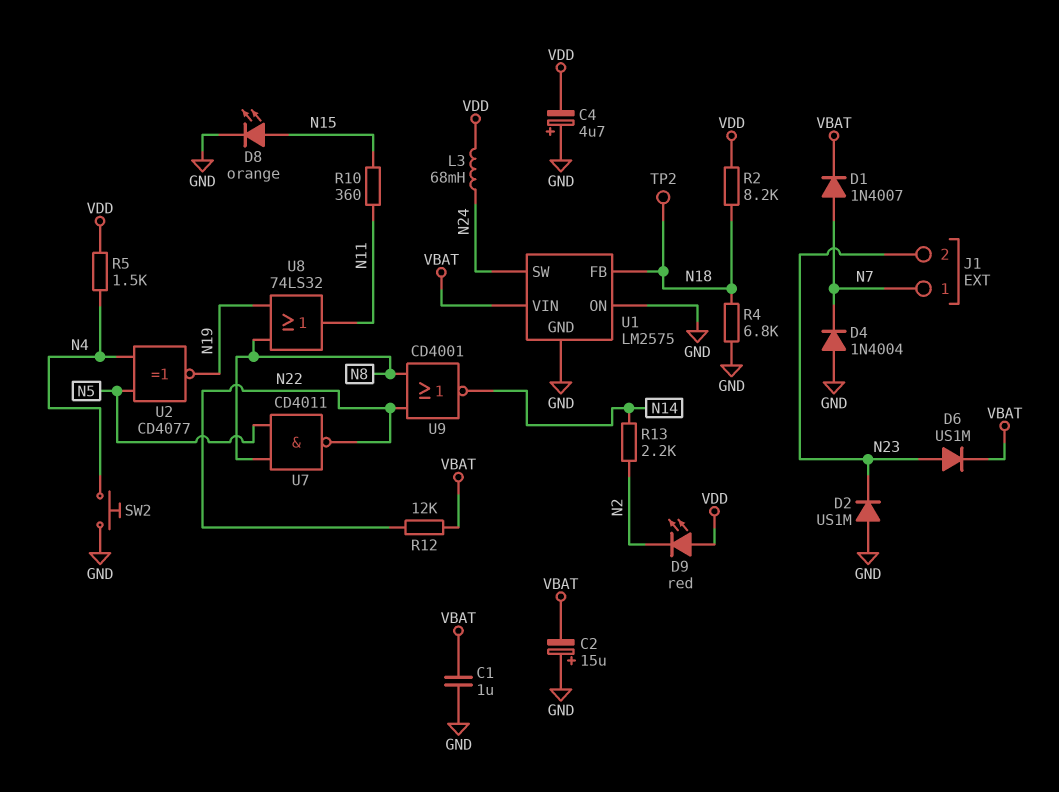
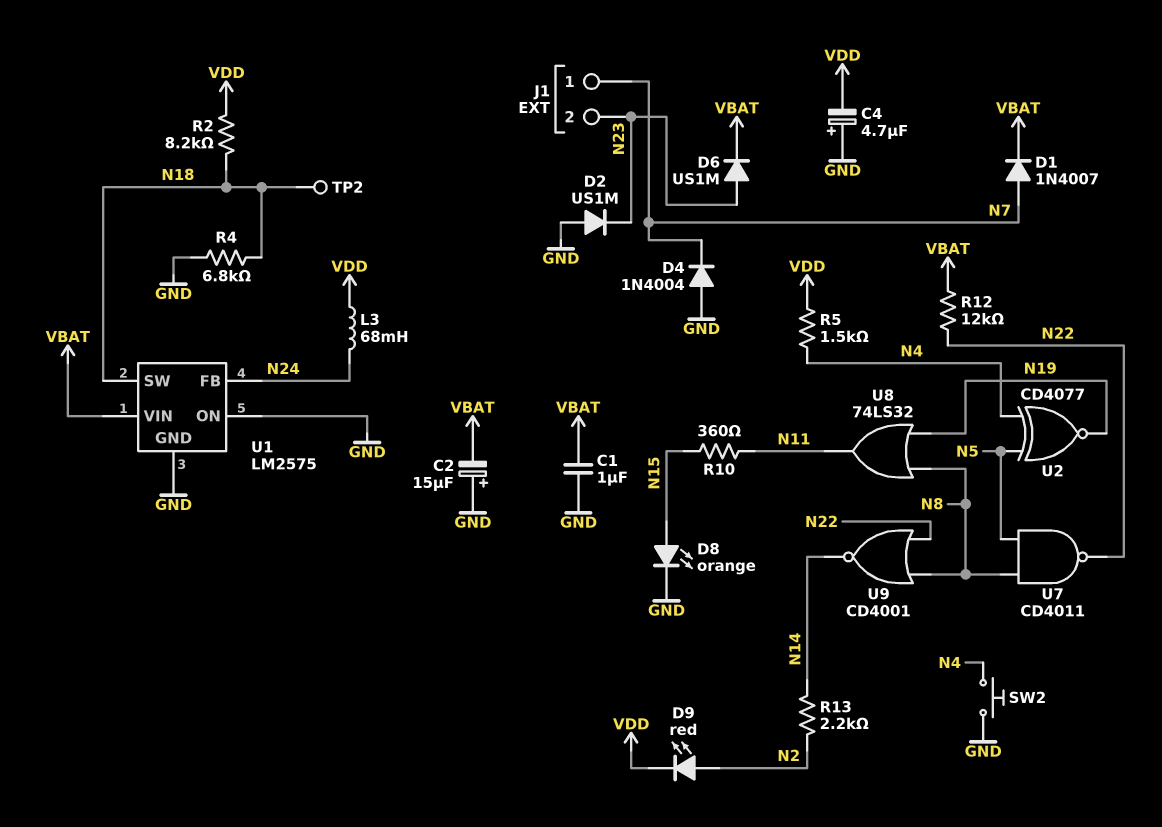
D9: LED red (A VDD, K N2) -> LED red (A N2, K VDD)
U1 pin FB: N18 -> N24
U1 pin SW: N24 -> N18

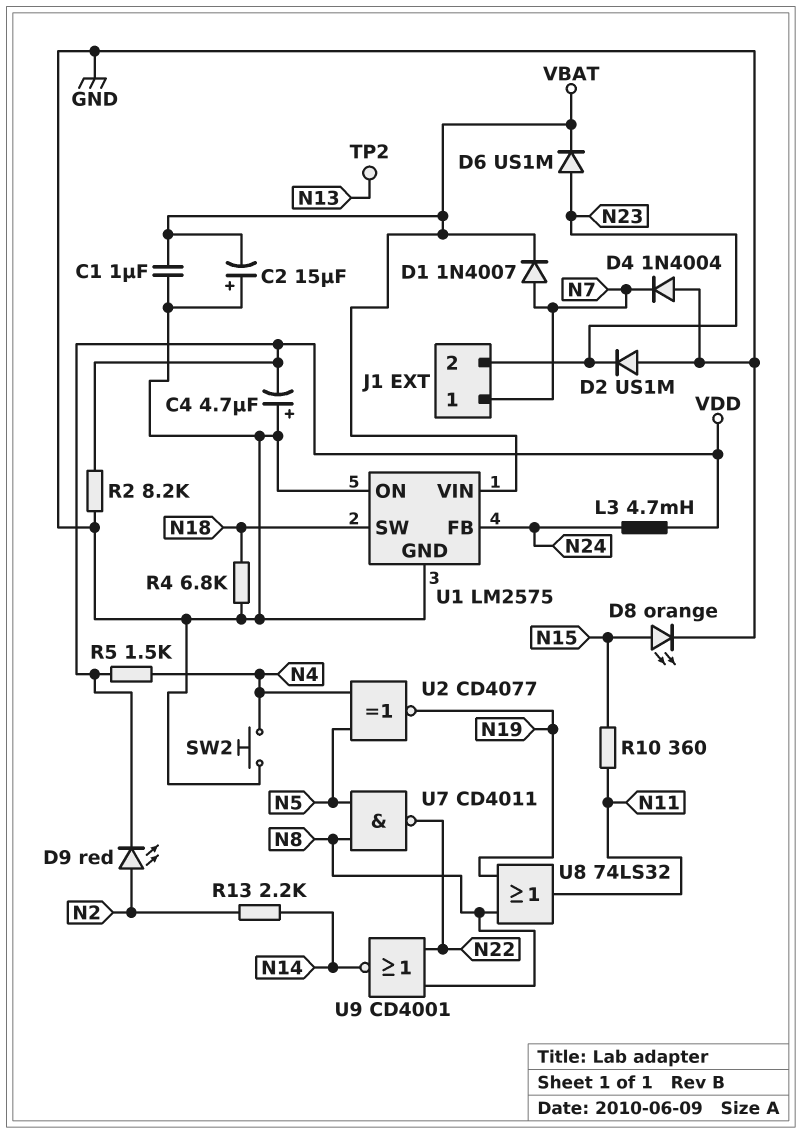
L3: 68mH (N24, VDD) -> 4.7mH (N24, VDD)
R2: 8.2k (N18, VDD) -> 8.2k (GND, VDD)
R12: 12k (N22, VBAT) -> none
TP2: test point (N18) -> test point (N13)

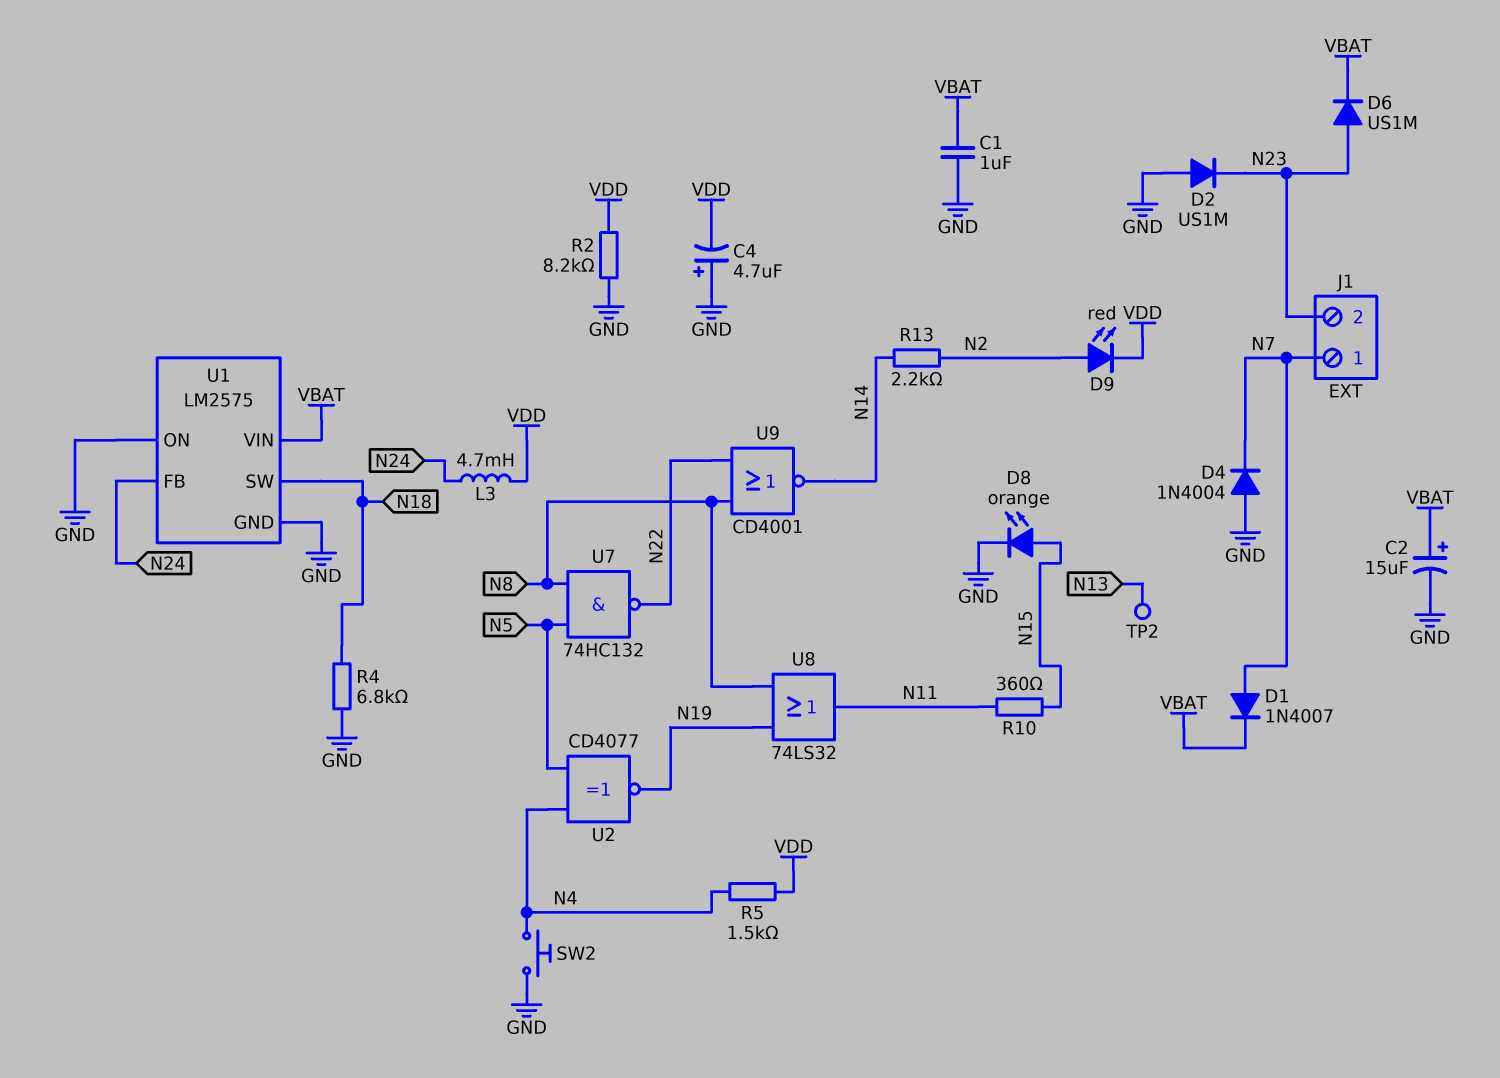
C2: 15uF (plus GND, minus VBAT) -> 15uF (plus VBAT, minus GND)
U7: NAND CD4011 (in N5, in N8, out N22) -> NAND 74HC132 (in N5, in N8, out N22)

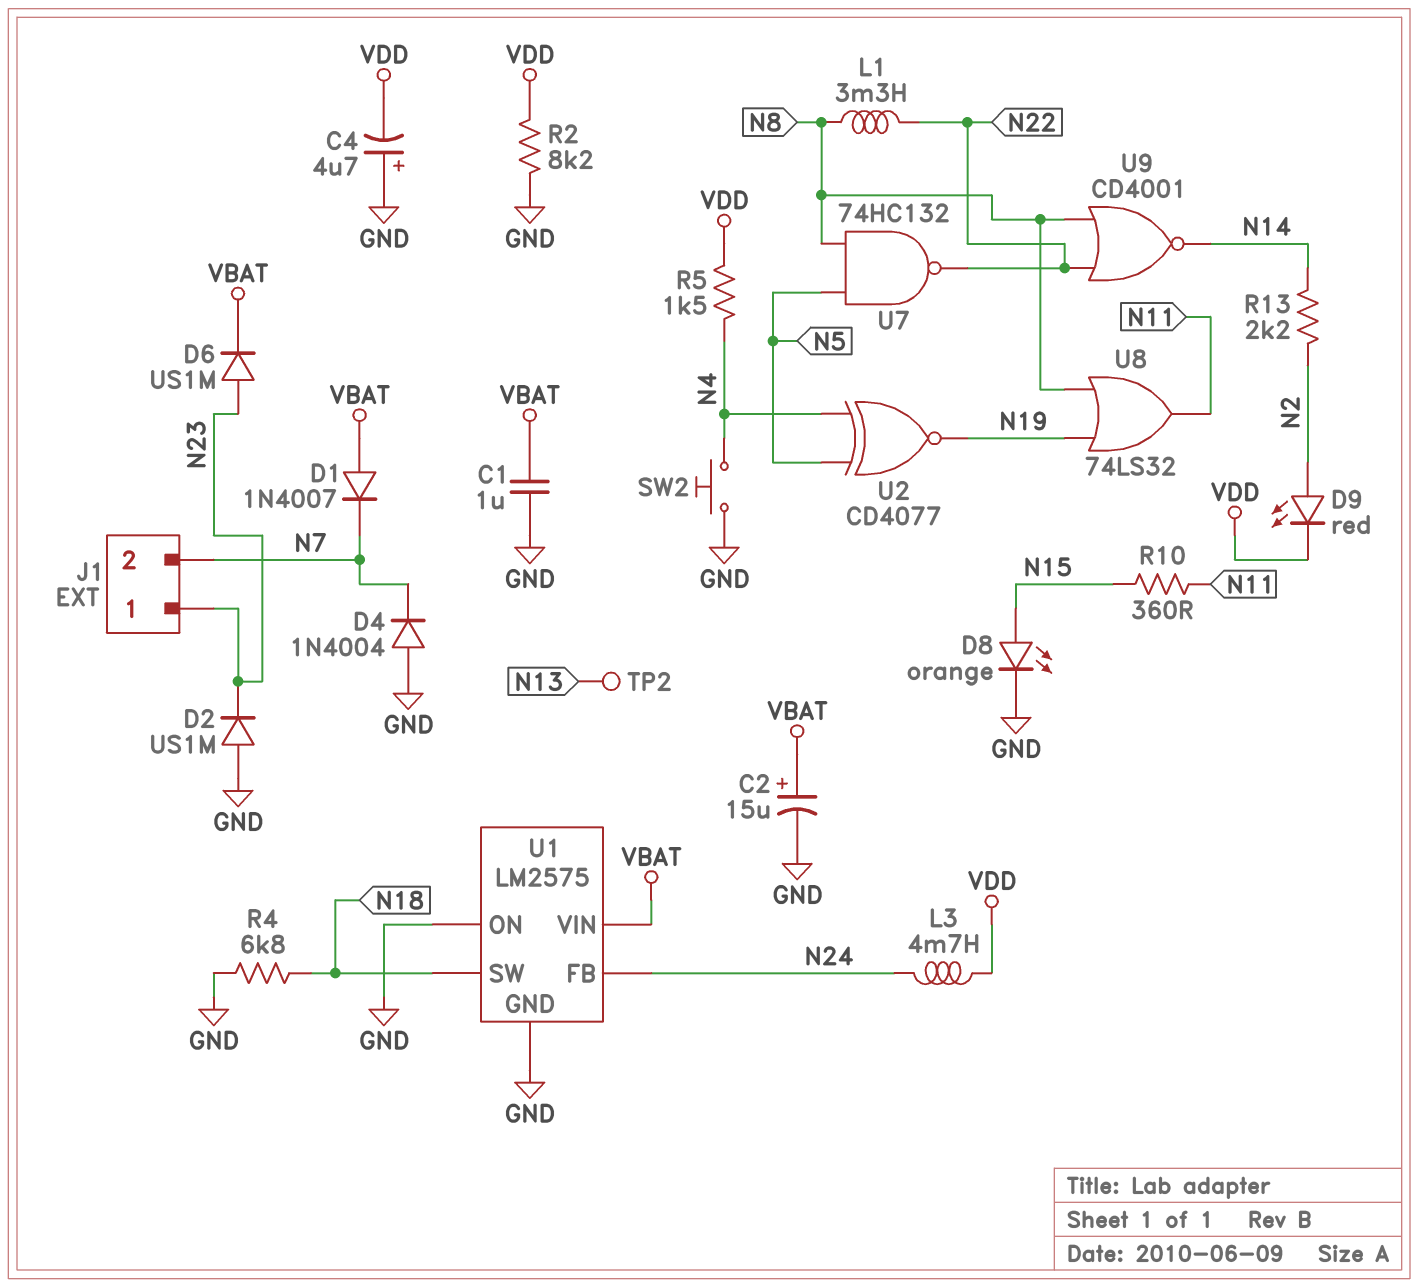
D1: diode 1N4007 (A N7, K VBAT) -> diode 1N4007 (A VBAT, K N7)
J1 pin 1: N7 -> N23
J1 pin 2: N23 -> N7
L1: none -> 3.3mH (N8, N22)

